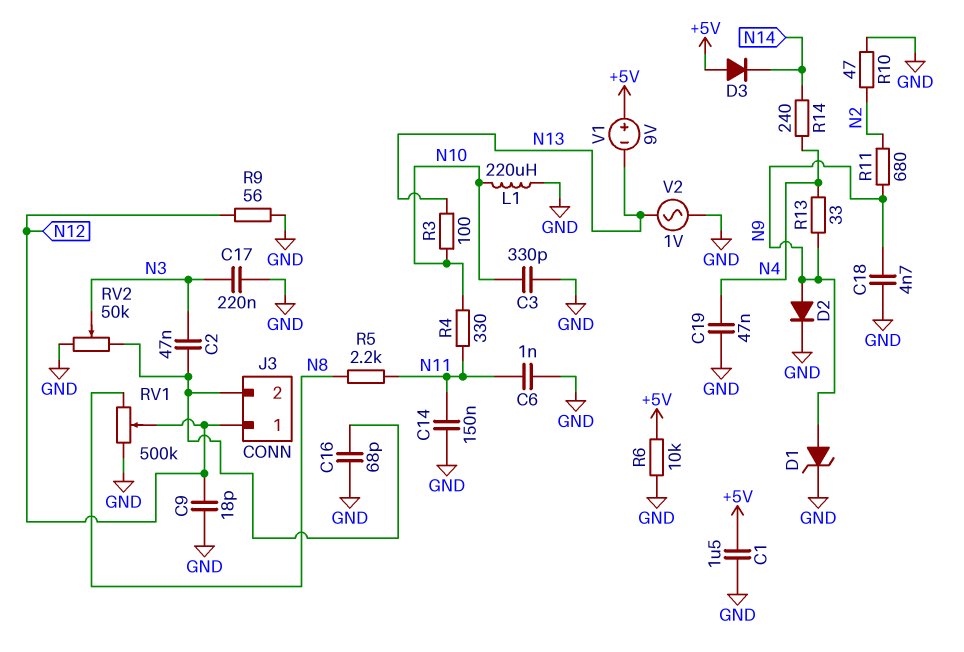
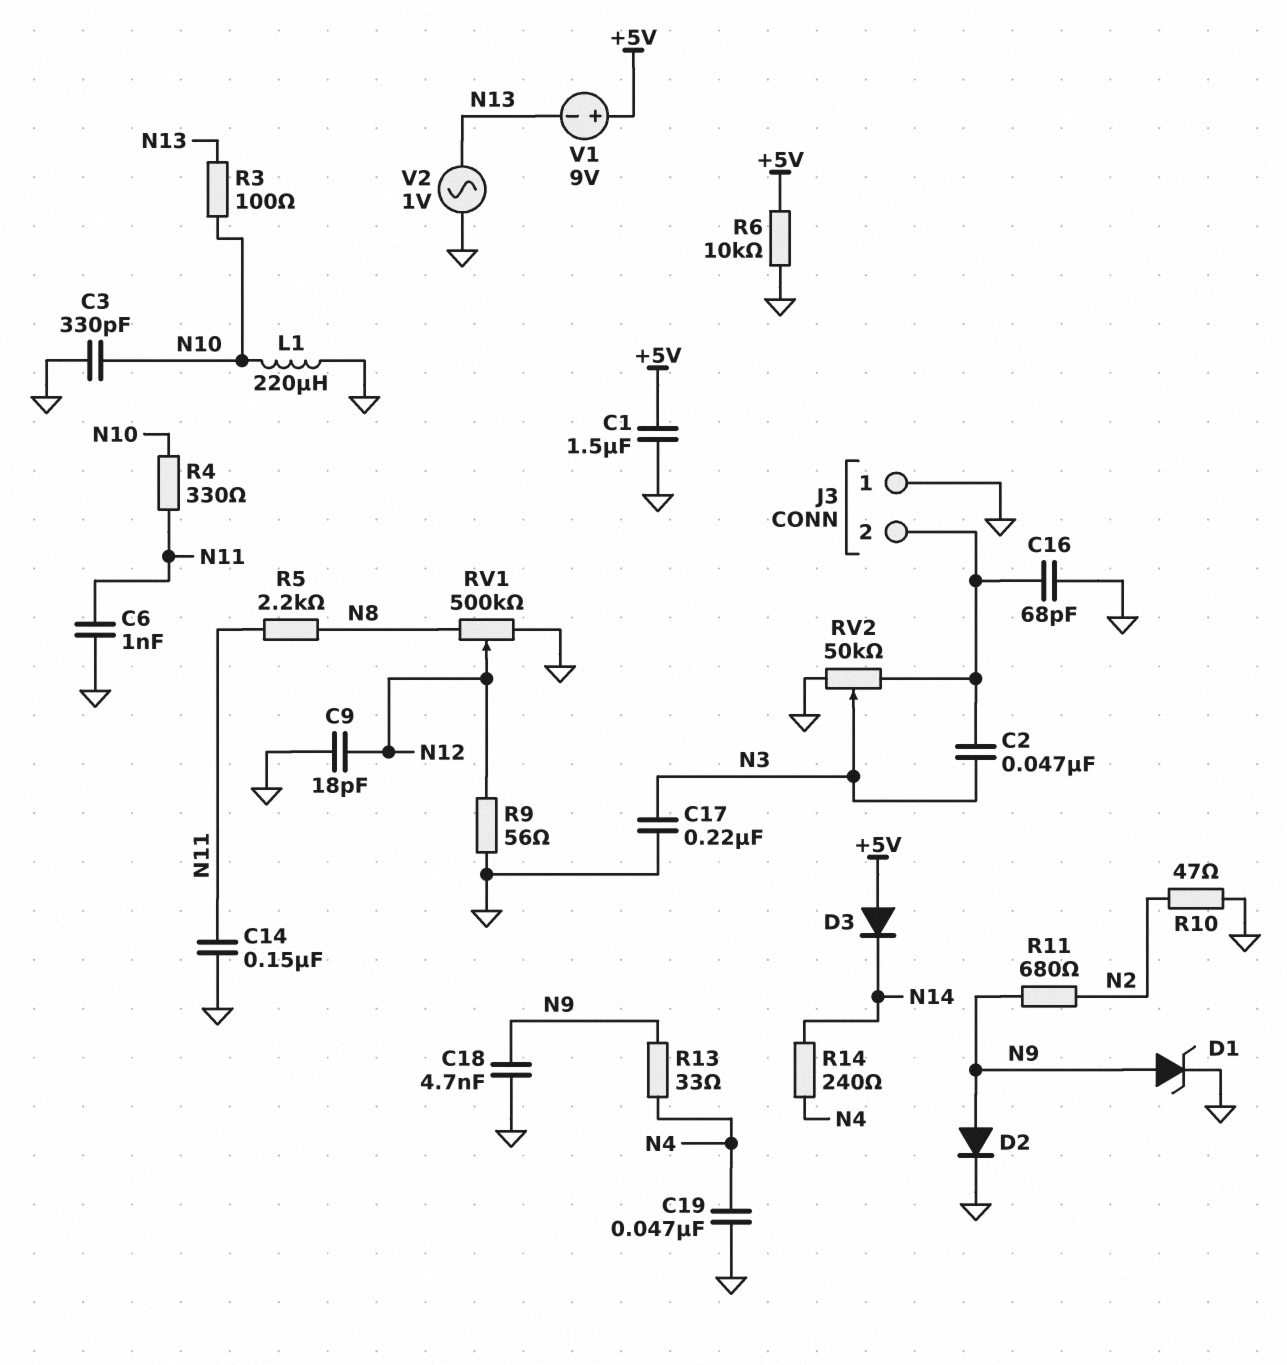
J3 pin 1: N12 -> GND

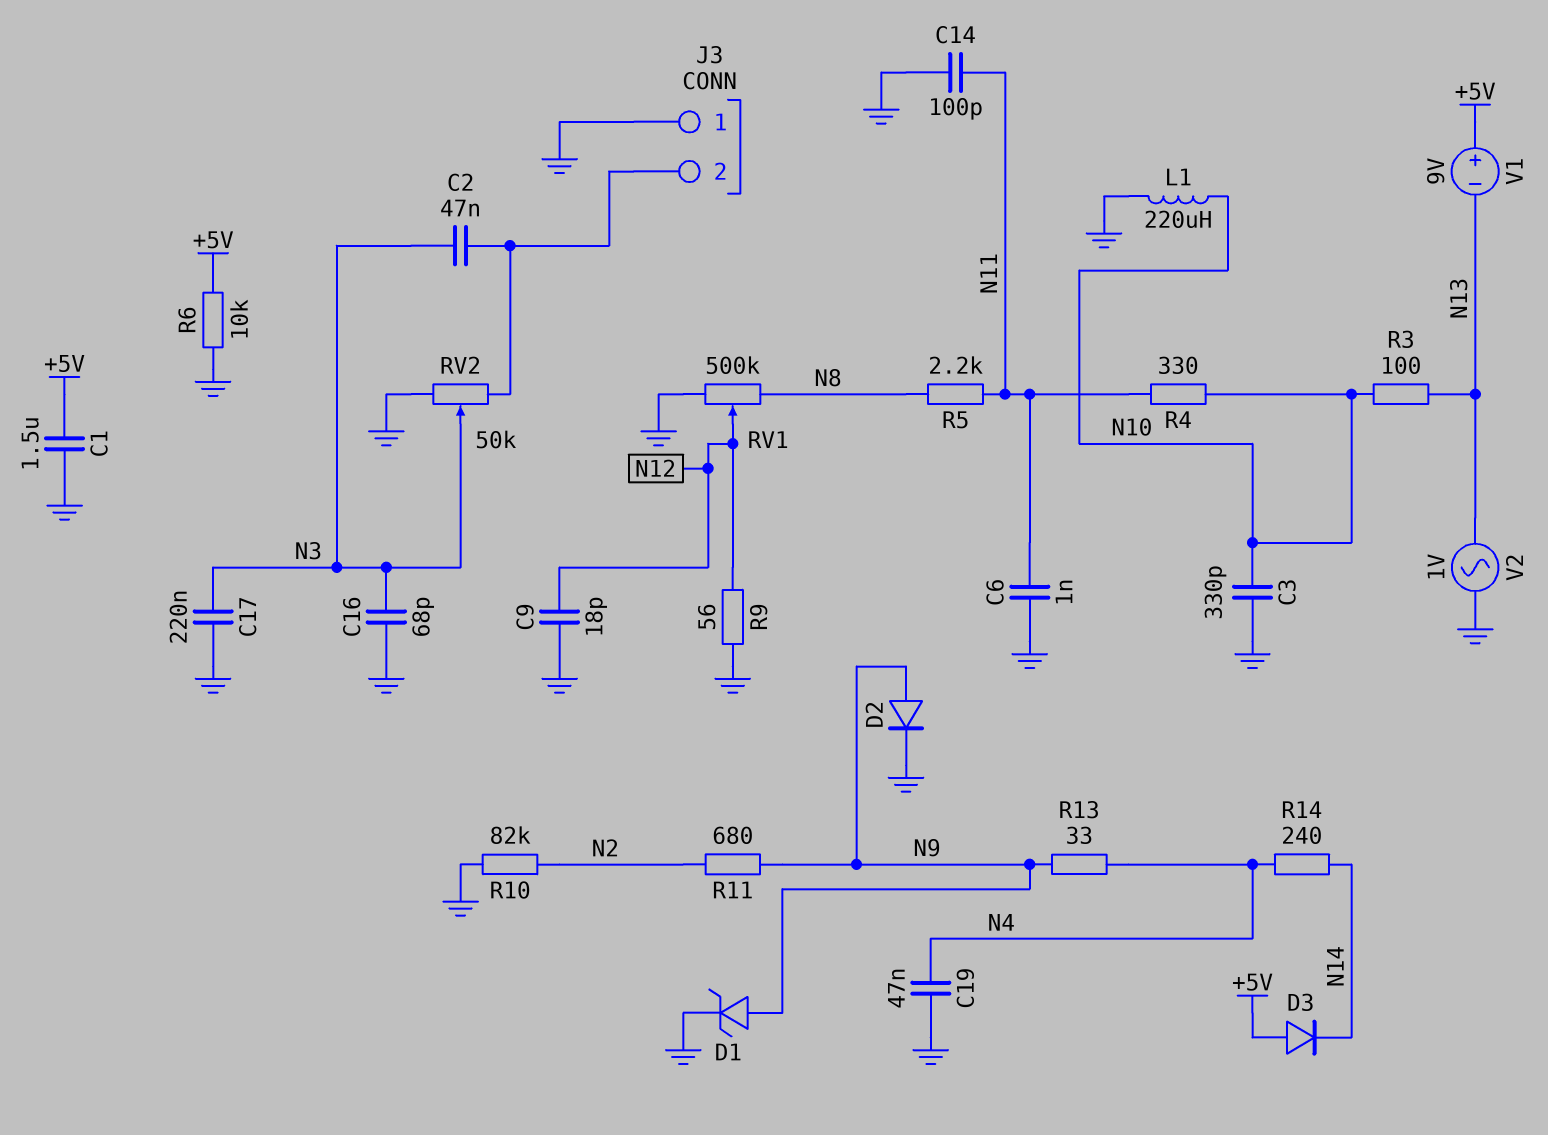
C14: 150nF (GND, N11) -> 100pF (GND, N11)
C16: 68pF (GND, J3/2) -> 68pF (GND, N3)
C18: 4.7nF (GND, N9) -> none
R10: 47 (GND, N2) -> 82k (GND, N2)

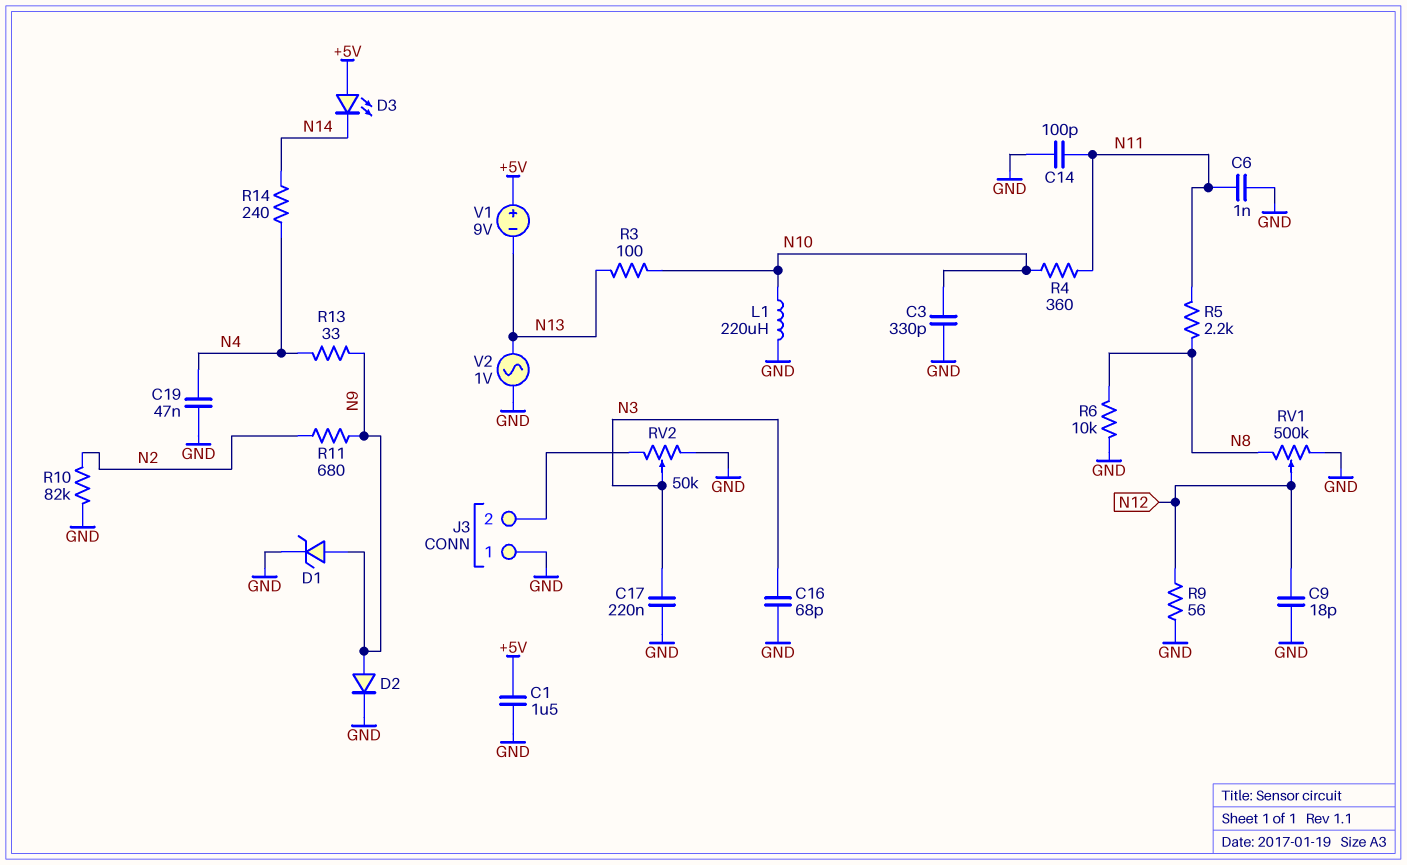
C2: 47nF (J3/2, N3) -> none
D3: diode (A +5V, K N14) -> LED (A +5V, K N14)
R4: 330 (N10, N11) -> 360 (N10, N11)
R6: 10k (+5V, GND) -> 10k (GND, N8)

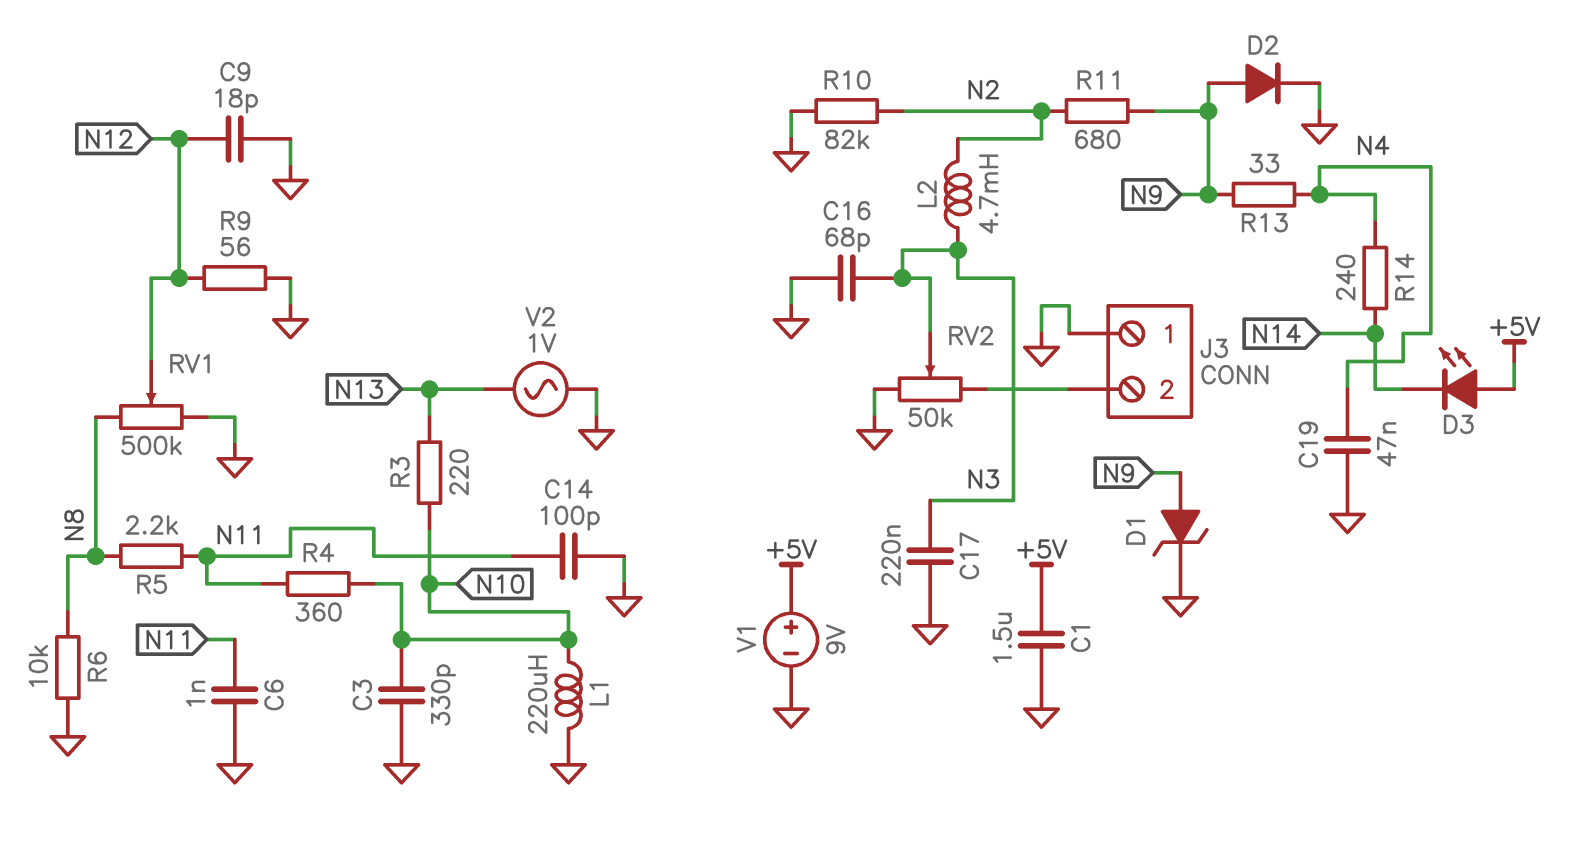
L2: none -> 4.7mH (N2, N3)
R3: 100 (N10, N13) -> 220 (N10, N13)
V1: 9V (plus +5V, minus N13) -> 9V (plus +5V, minus GND)

